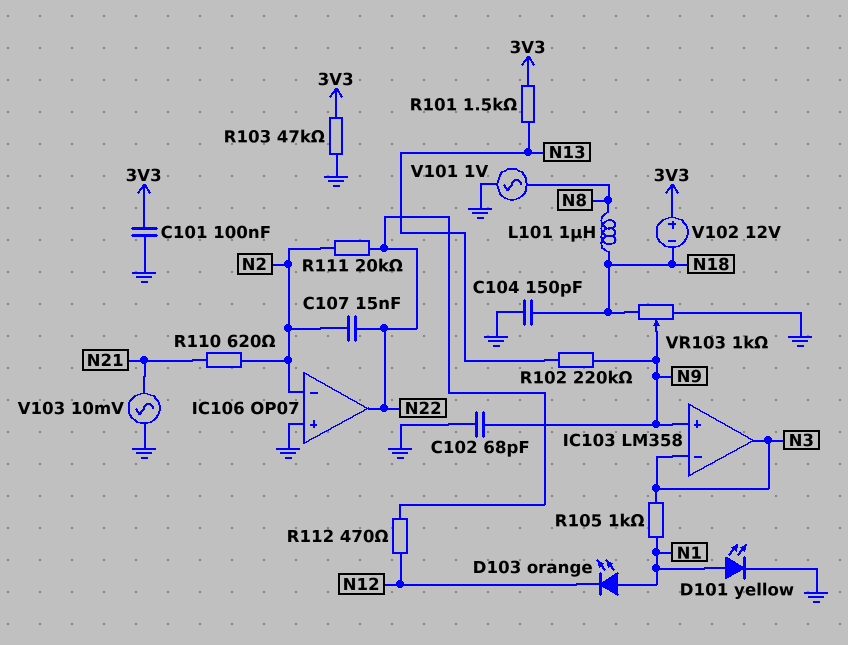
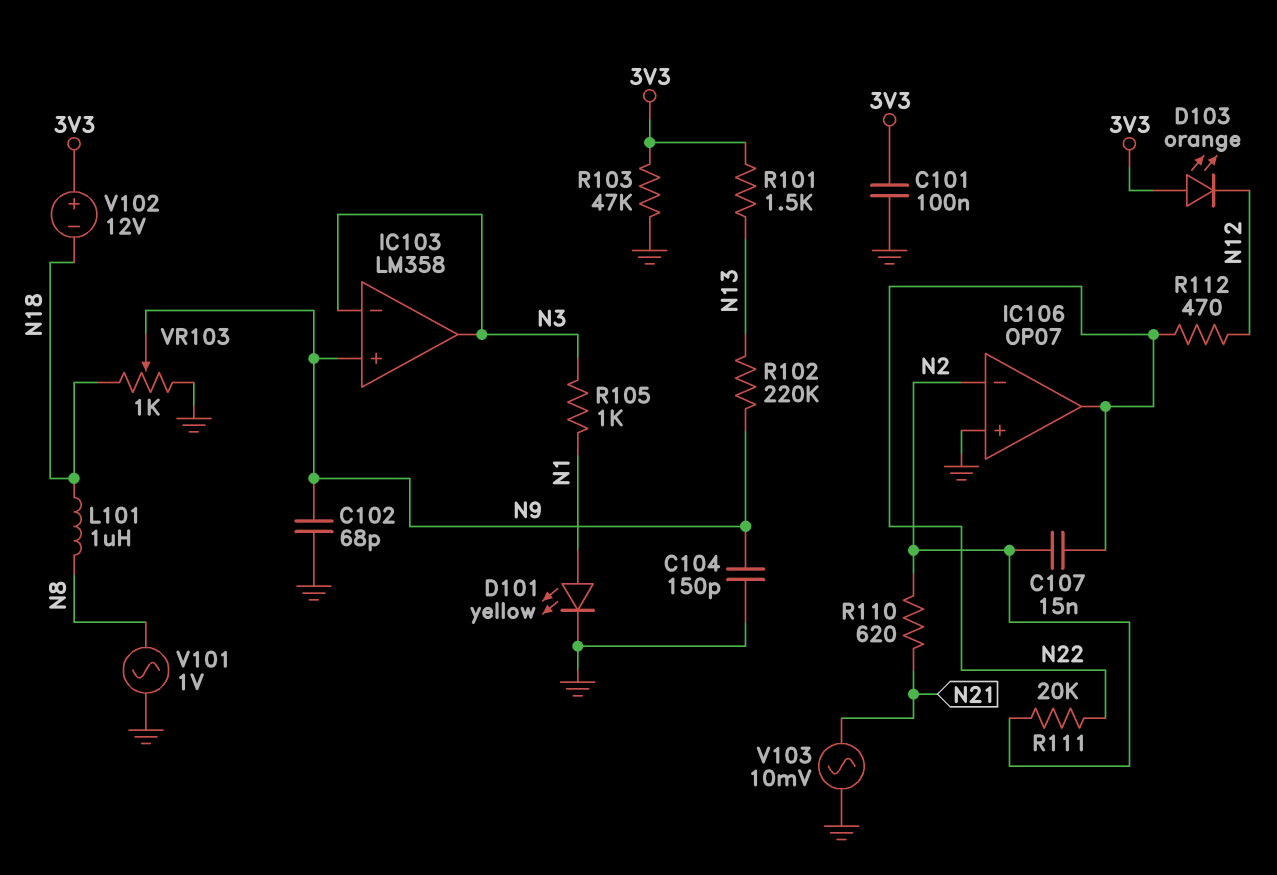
C104: 150pF (GND, N18) -> 150pF (GND, N9)
D103: LED orange (A N1, K N12) -> LED orange (A 3V3, K N12)

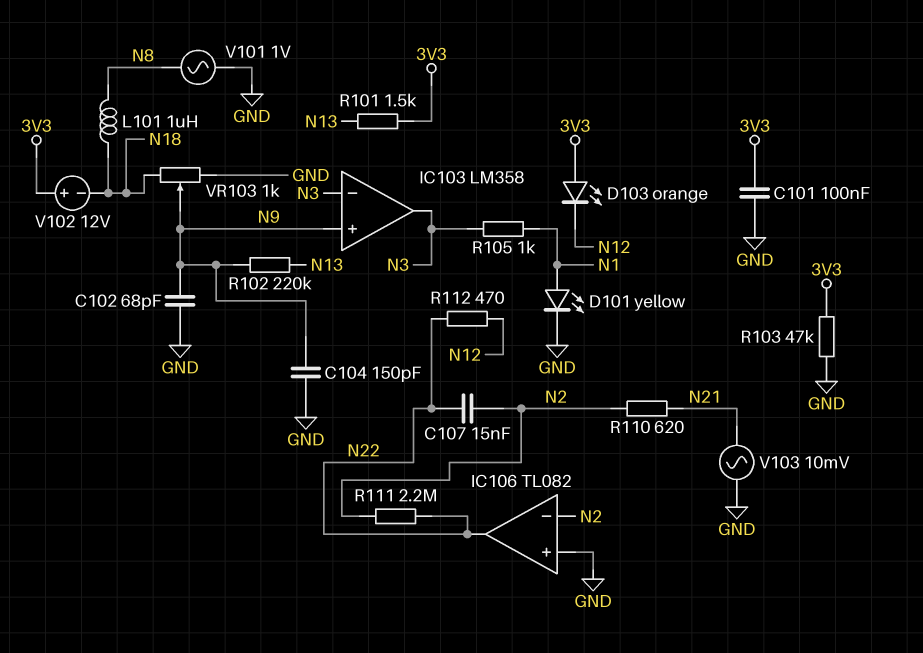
IC106: OP07 -> TL082
R111: 20k (N2, N22) -> 2.2M (N2, N22)

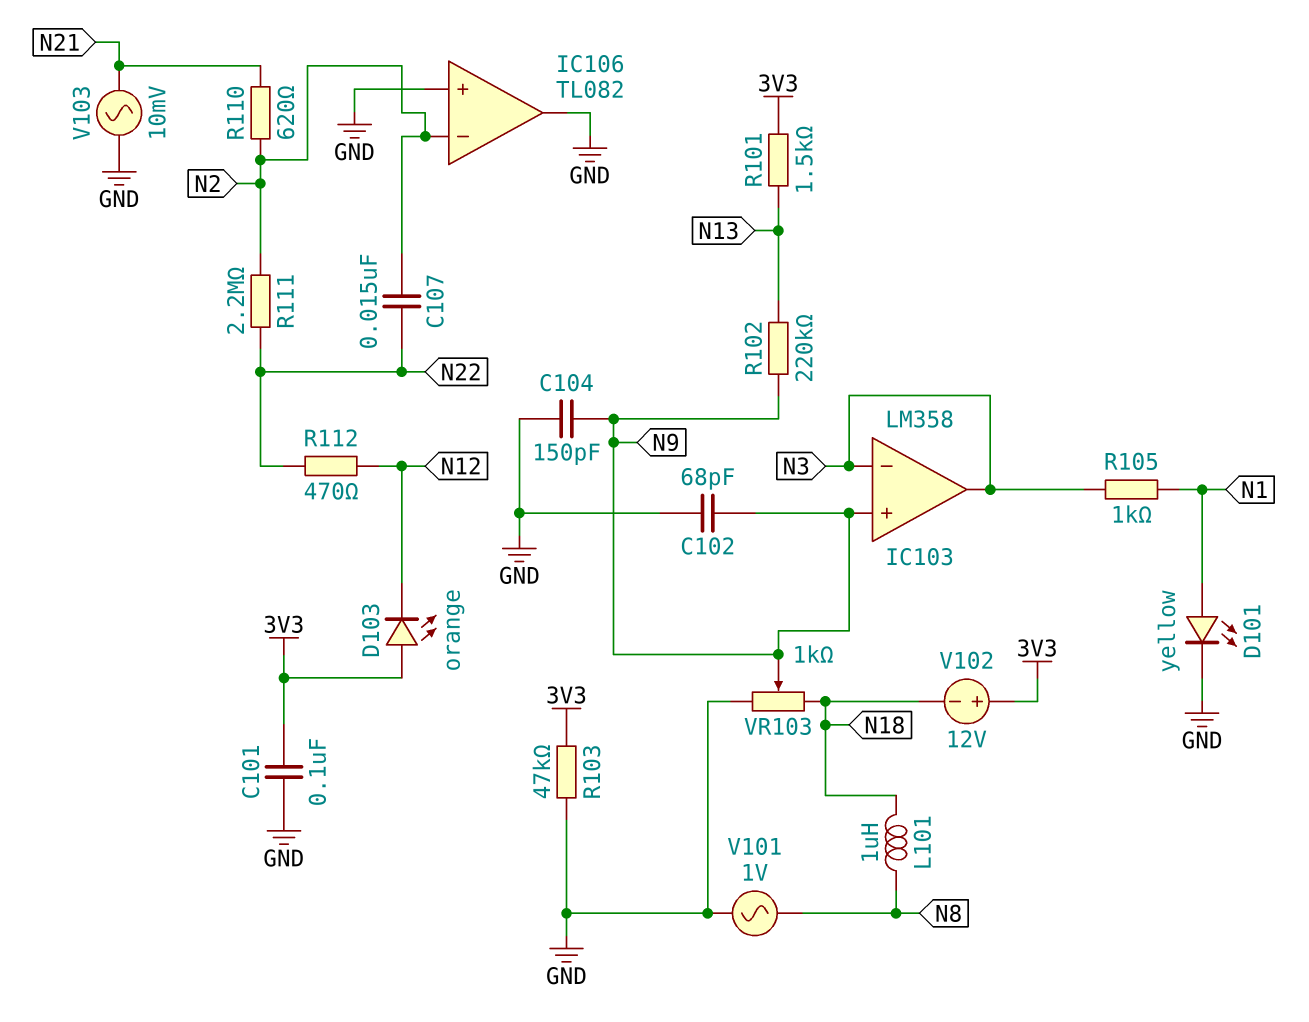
IC106 pin out: N22 -> GND

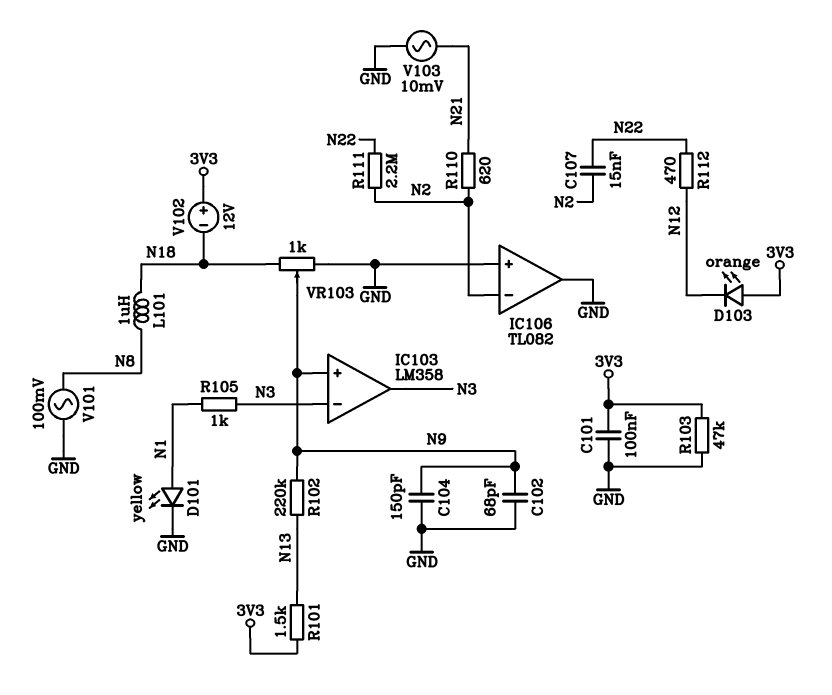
V101: AC 1V (GND, N8) -> AC 100mV (GND, N8)

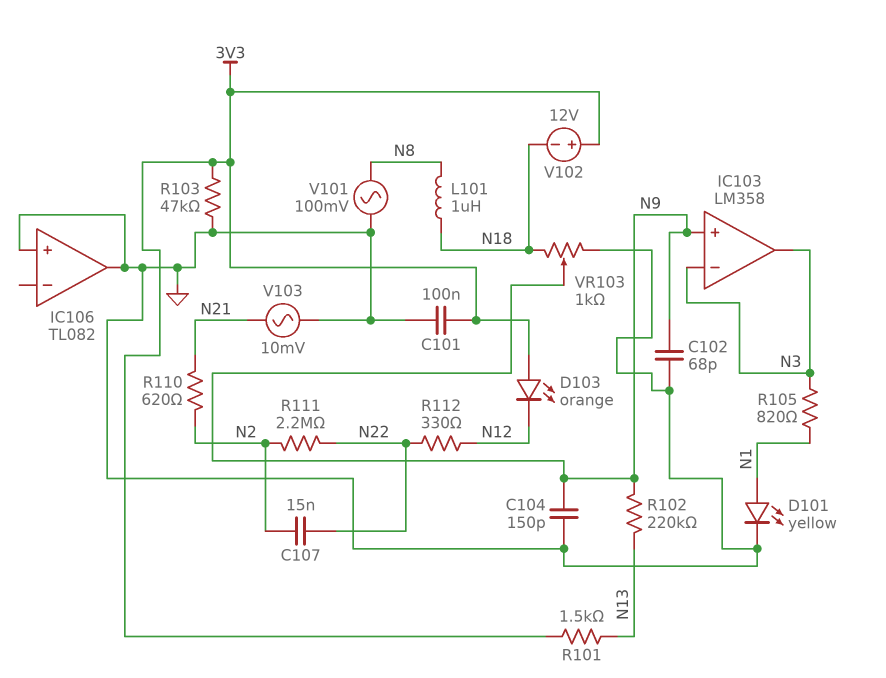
IC106 pin in-: N2 -> none
R105: 1k (N1, N3) -> 820 (N1, N3)
R112: 470 (N12, N22) -> 330 (N12, N22)

